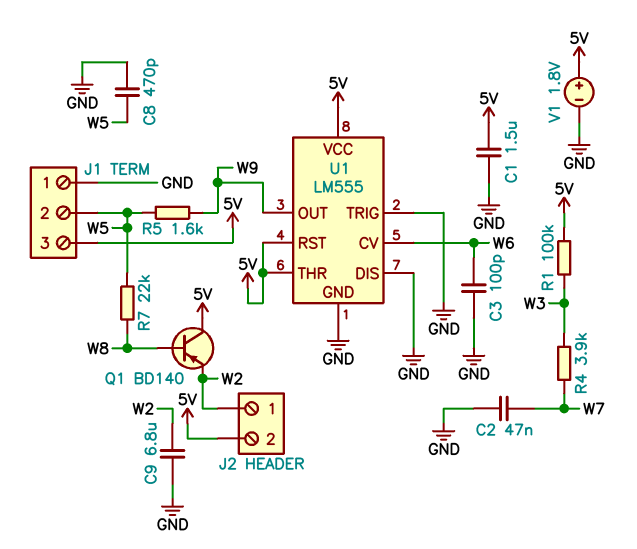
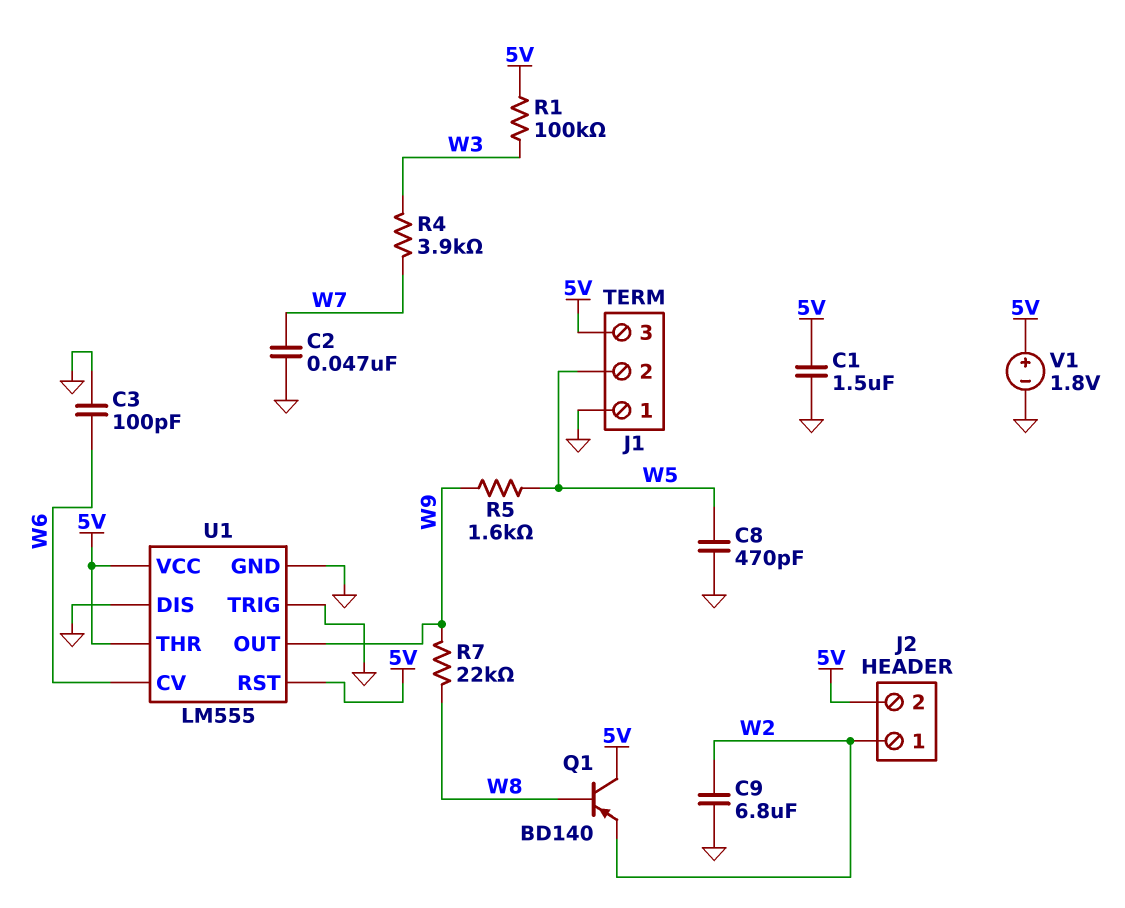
R7: 22k (W5, W8) -> 22k (W8, W9)

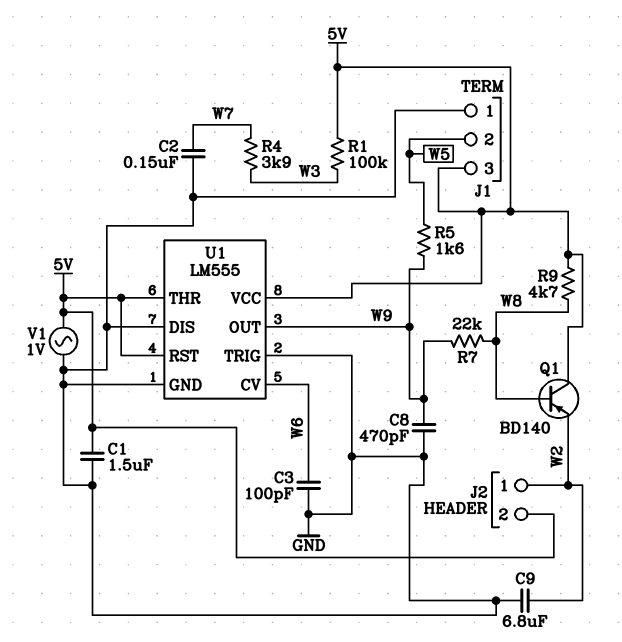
C2: 47nF (GND, W7) -> 150nF (GND, W7)
C8: 470pF (GND, W5) -> 470pF (GND, W9)
R9: none -> 4.7k (5V, W8)
V1: 1.8V (plus 5V, minus GND) -> AC 1V (5V, GND)

